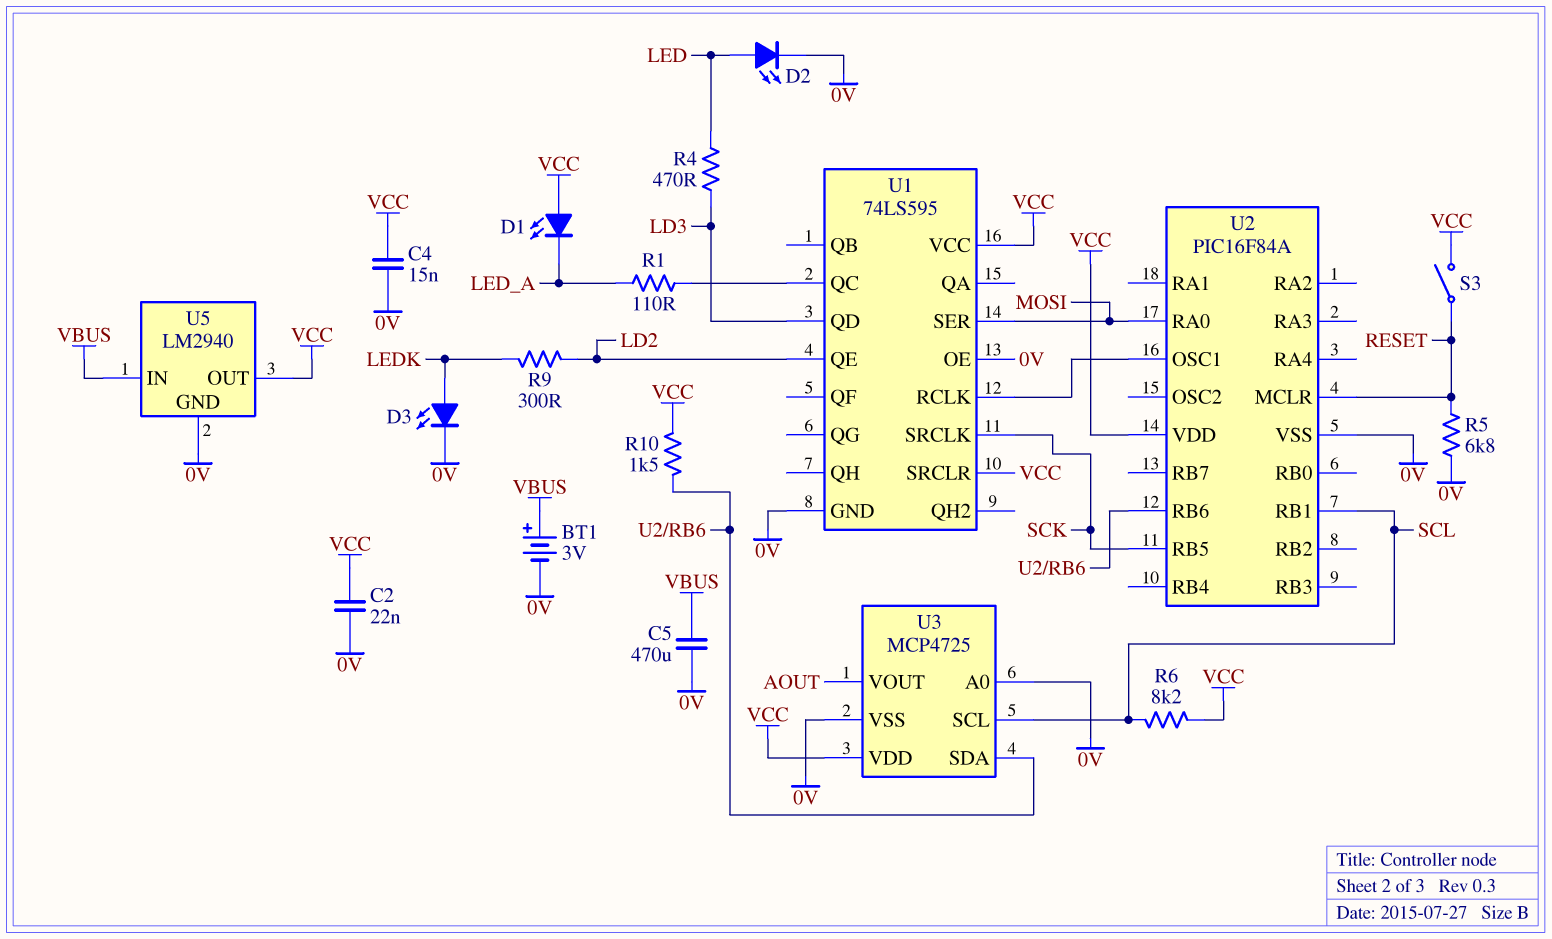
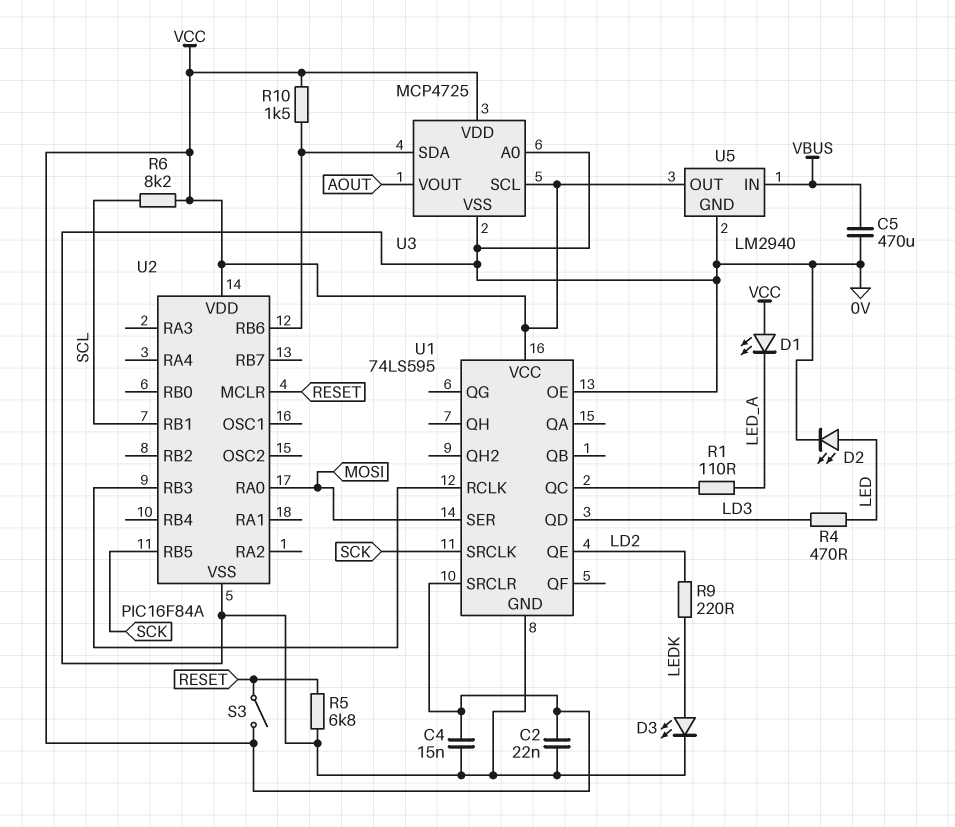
BT1: 3V (plus VBUS, minus 0V) -> none
R9: 300 (LD2, LEDK) -> 220 (LD2, LEDK)
U2 pin OSC1: U1/RCLK -> none
U2 pin RB3: none -> U1/RCLK
U3 pin SCL: SCL -> VCC

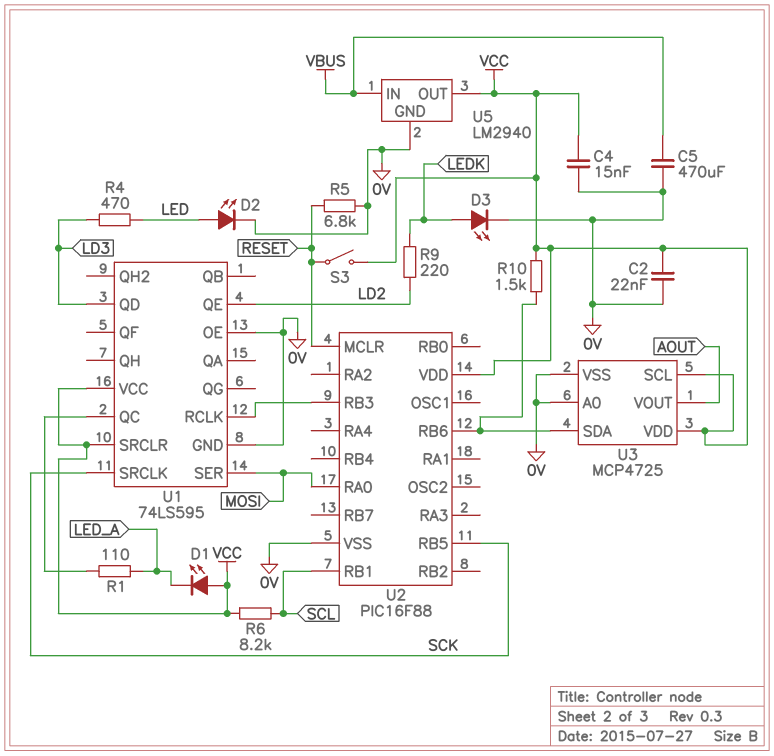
U2: PIC16F84A -> PIC16F88

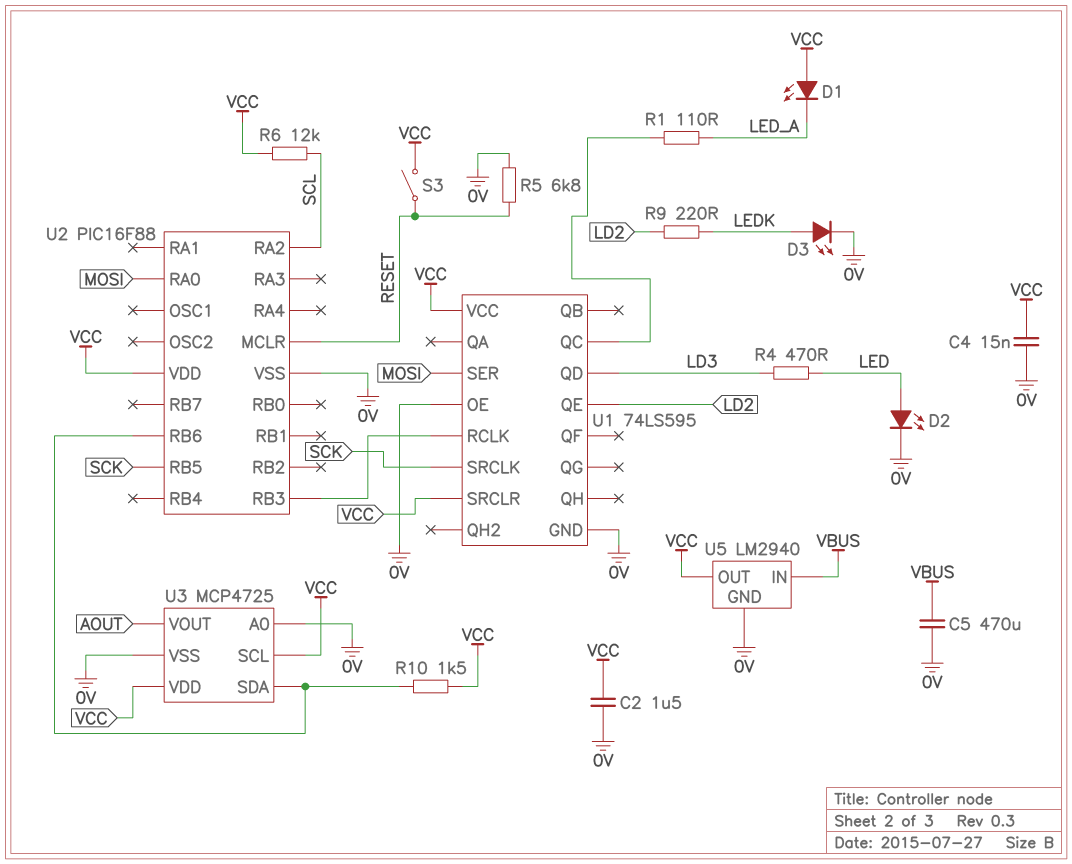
C2: 22nF (0V, VCC) -> 1.5uF (0V, VCC)
R6: 8.2k (SCL, VCC) -> 12k (SCL, VCC)
U2 pin RA2: none -> SCL
U2 pin RB1: SCL -> none

